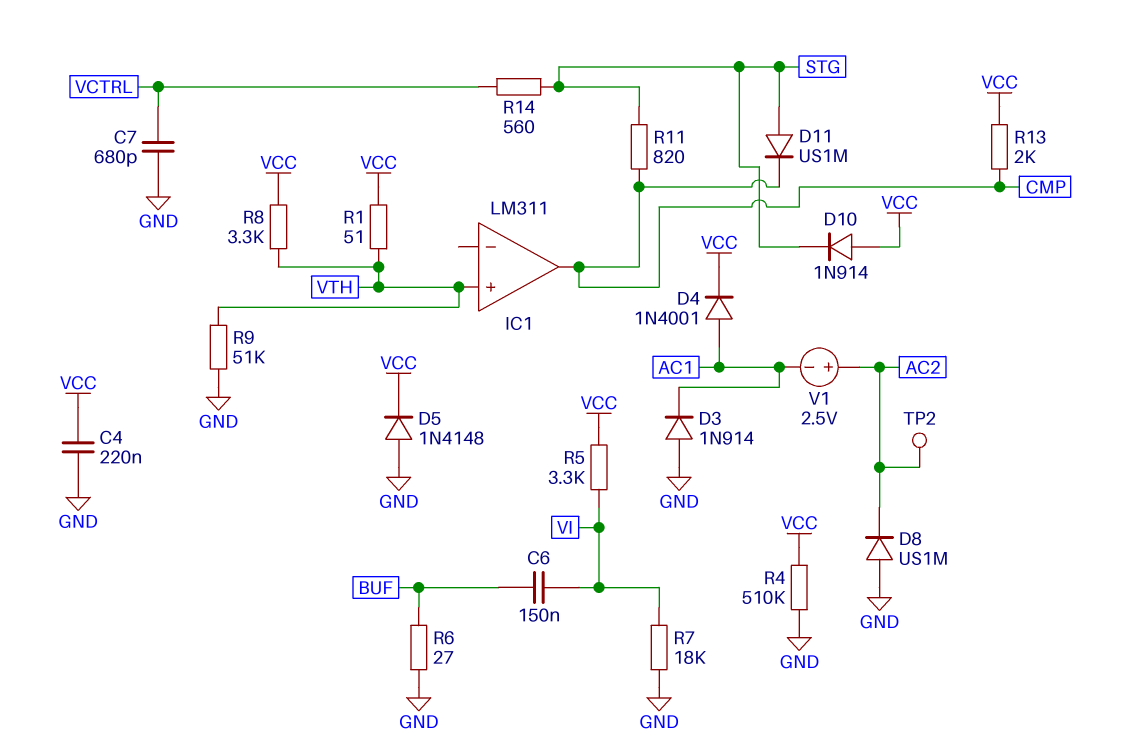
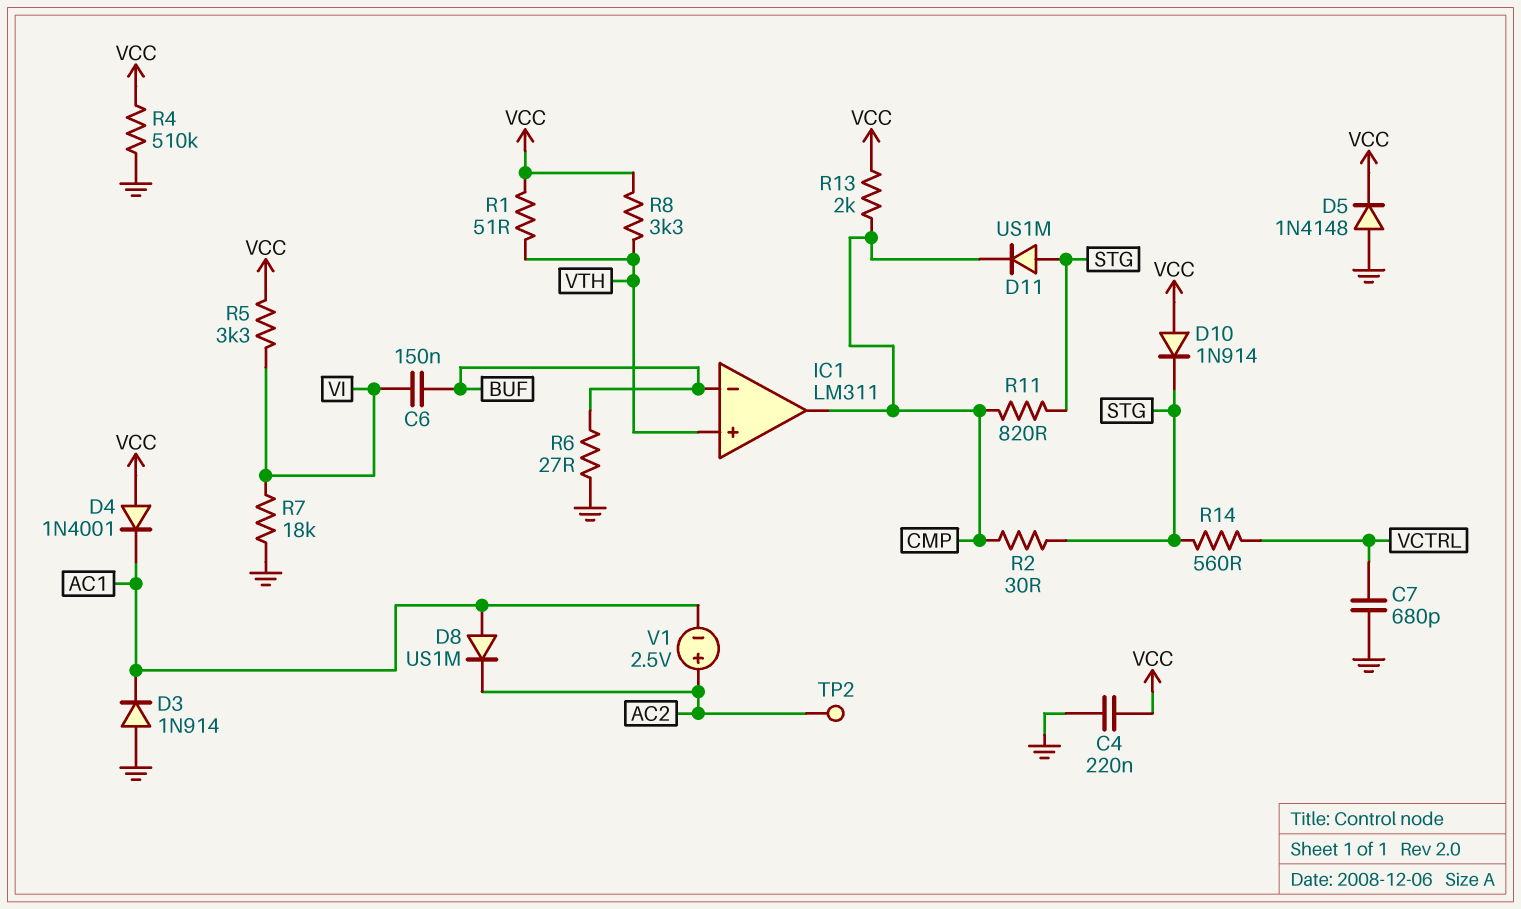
D4: diode 1N4001 (A AC1, K VCC) -> diode 1N4001 (A VCC, K AC1)
D8: diode US1M (A GND, K AC2) -> diode US1M (A AC1, K AC2)
IC1 pin in-: none -> BUF
R2: none -> 30 (CMP, STG)
R9: 51k (GND, VTH) -> none

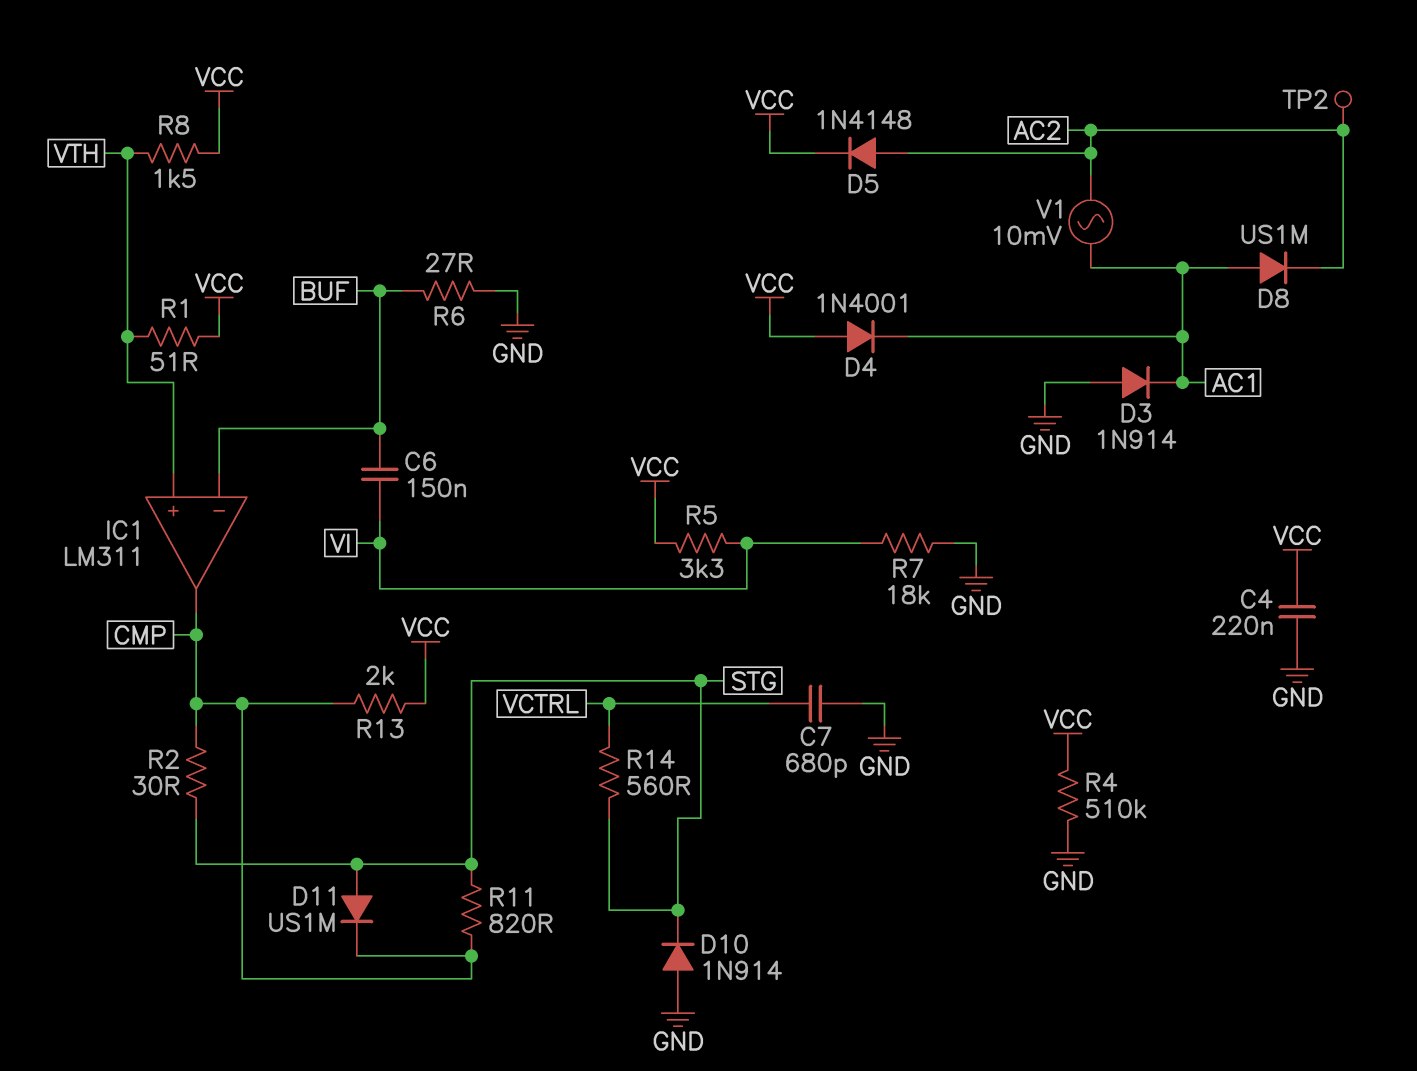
D5: diode 1N4148 (A GND, K VCC) -> diode 1N4148 (A AC2, K VCC)
D10: diode 1N914 (A VCC, K STG) -> diode 1N914 (A GND, K STG)
R8: 3.3k (VCC, VTH) -> 1.5k (VCC, VTH)
V1: 2.5V (plus AC2, minus AC1) -> AC 10mV (AC1, AC2)

